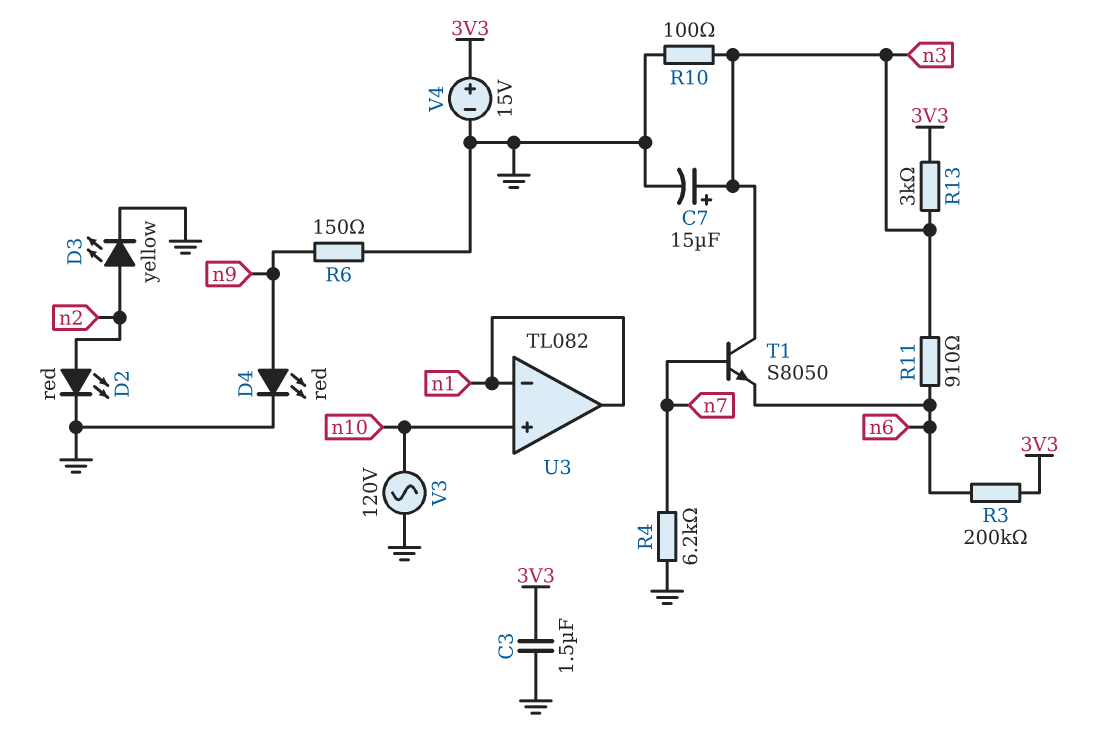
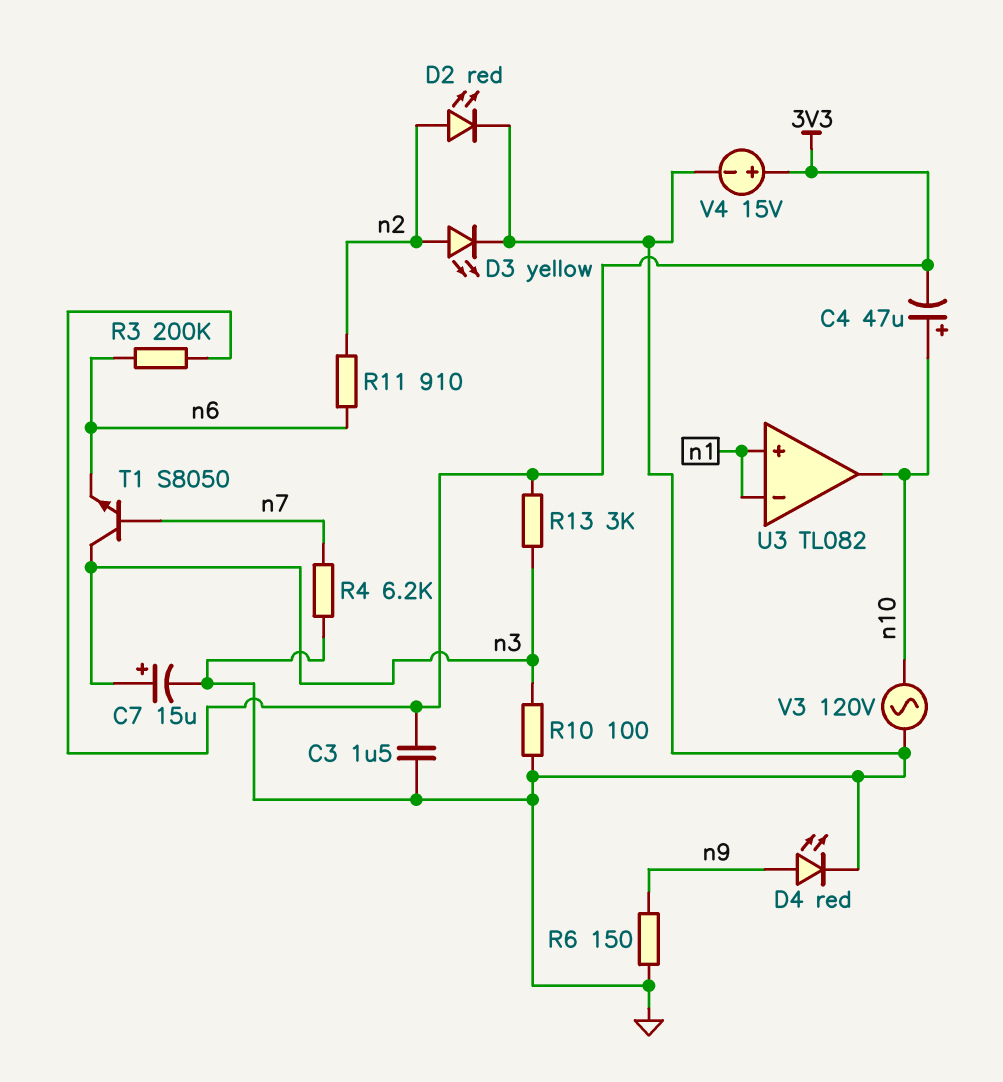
C4: none -> 47uF (plus n10, minus 3V3)
R11: 910 (n3, n6) -> 910 (n2, n6)
U3 pin in+: n10 -> n1
U3 pin out: n1 -> n10

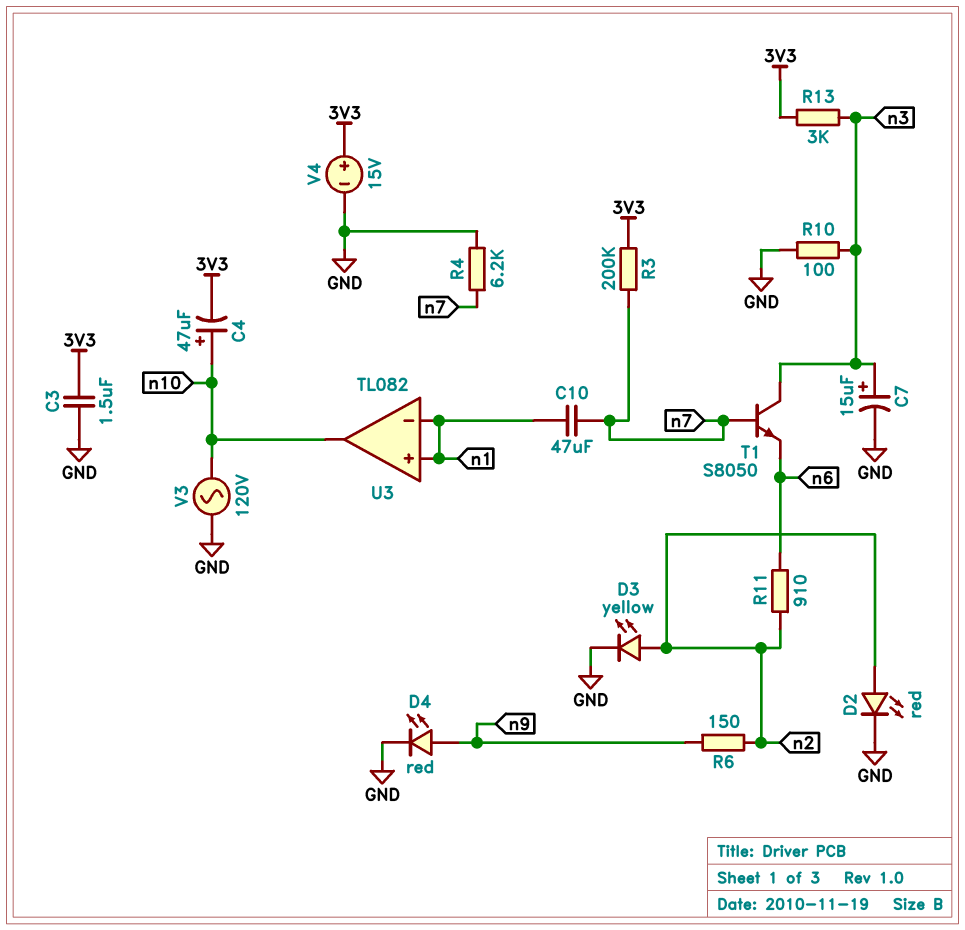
C10: none -> 47uF (n1, n7)
R3: 200k (3V3, n6) -> 200k (3V3, n7)
R6: 150 (GND, n9) -> 150 (n2, n9)

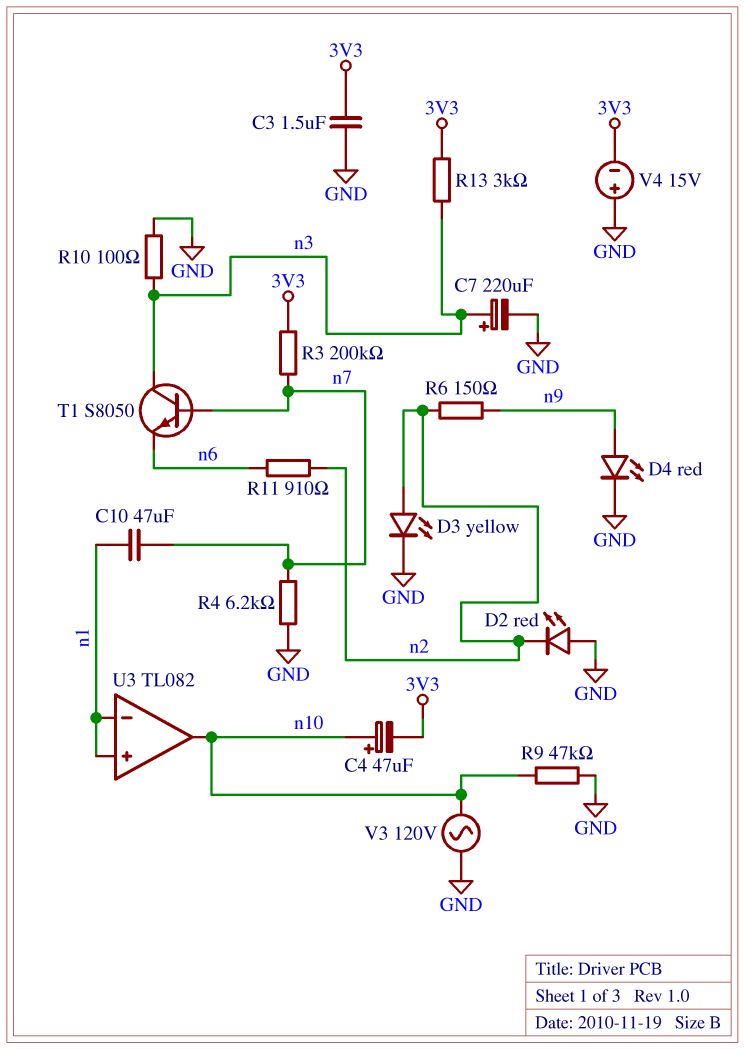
C7: 15uF (plus n3, minus GND) -> 220uF (plus n3, minus GND)
D2: LED red (A n2, K GND) -> LED red (A GND, K n2)
R9: none -> 47k (GND, n10)
V4: 15V (plus 3V3, minus GND) -> 15V (plus GND, minus 3V3)

